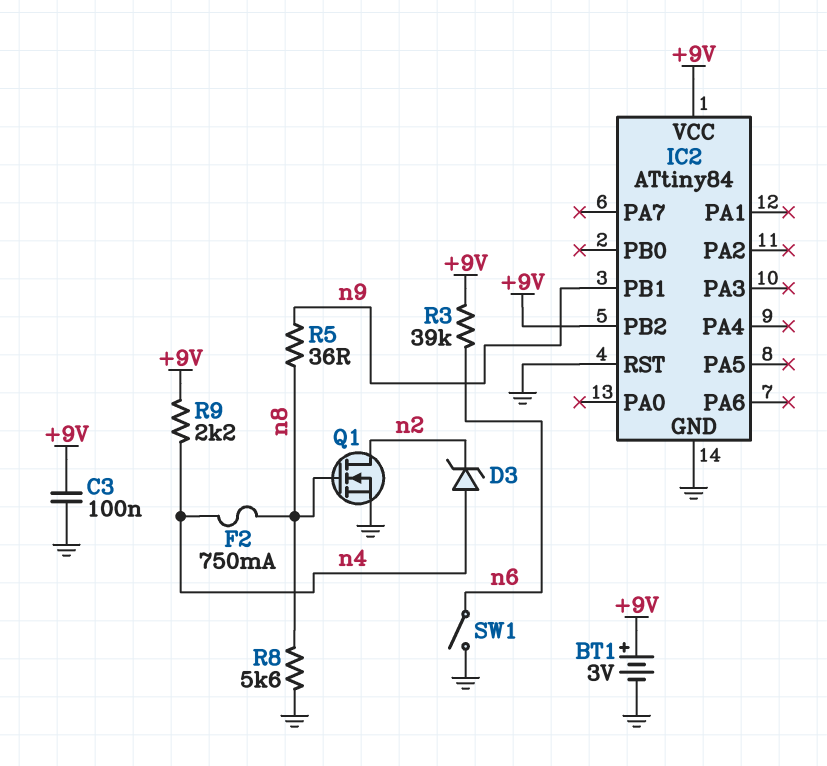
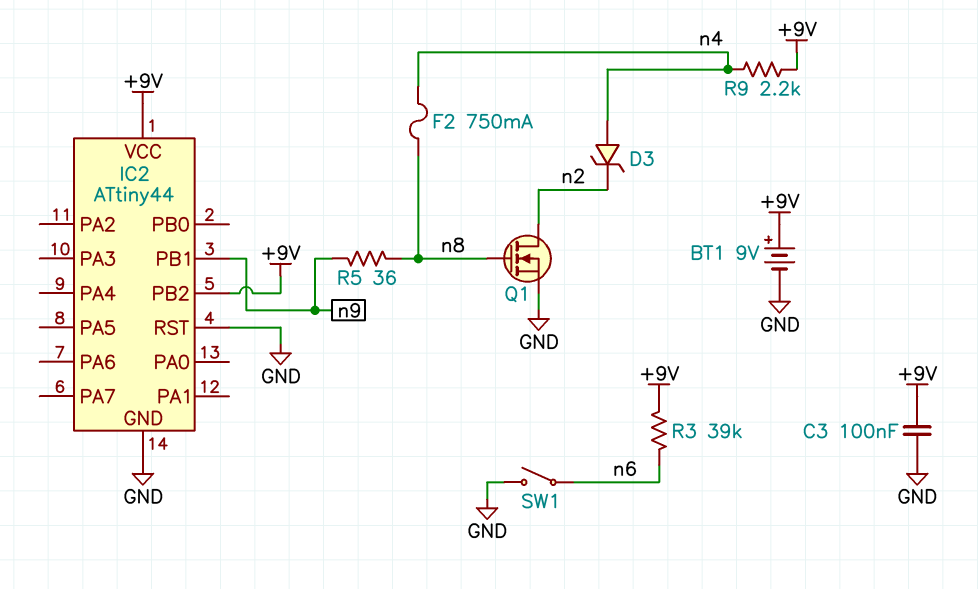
BT1: 3V (plus +9V, minus GND) -> 9V (plus +9V, minus GND)
IC2: ATtiny84 -> ATtiny44
R8: 5.6k (GND, n8) -> none

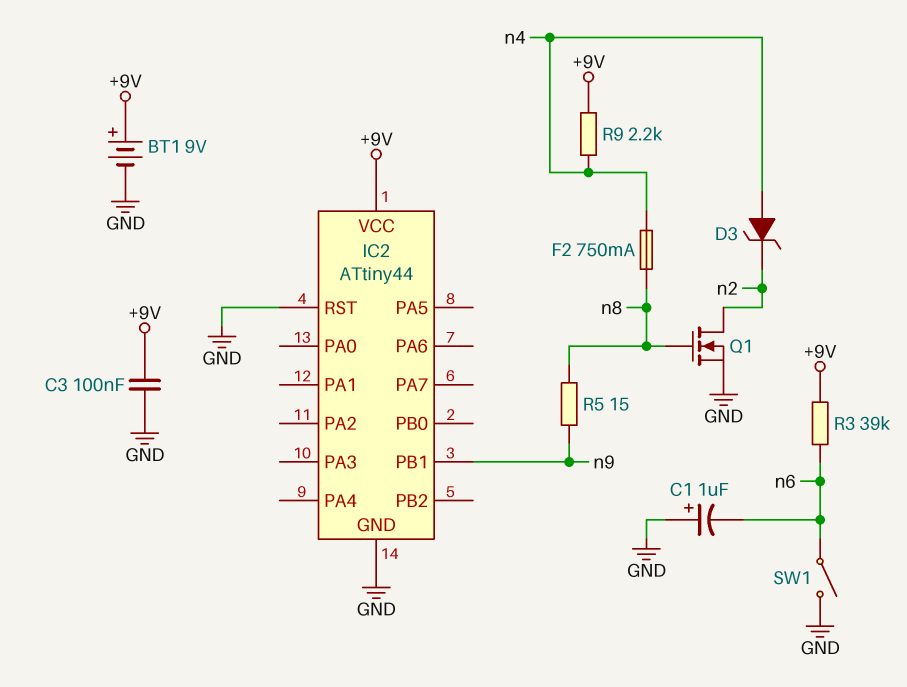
C1: none -> 1uF (plus GND, minus n6)
IC2 pin PB2: +9V -> none
R5: 36 (n8, n9) -> 15 (n8, n9)

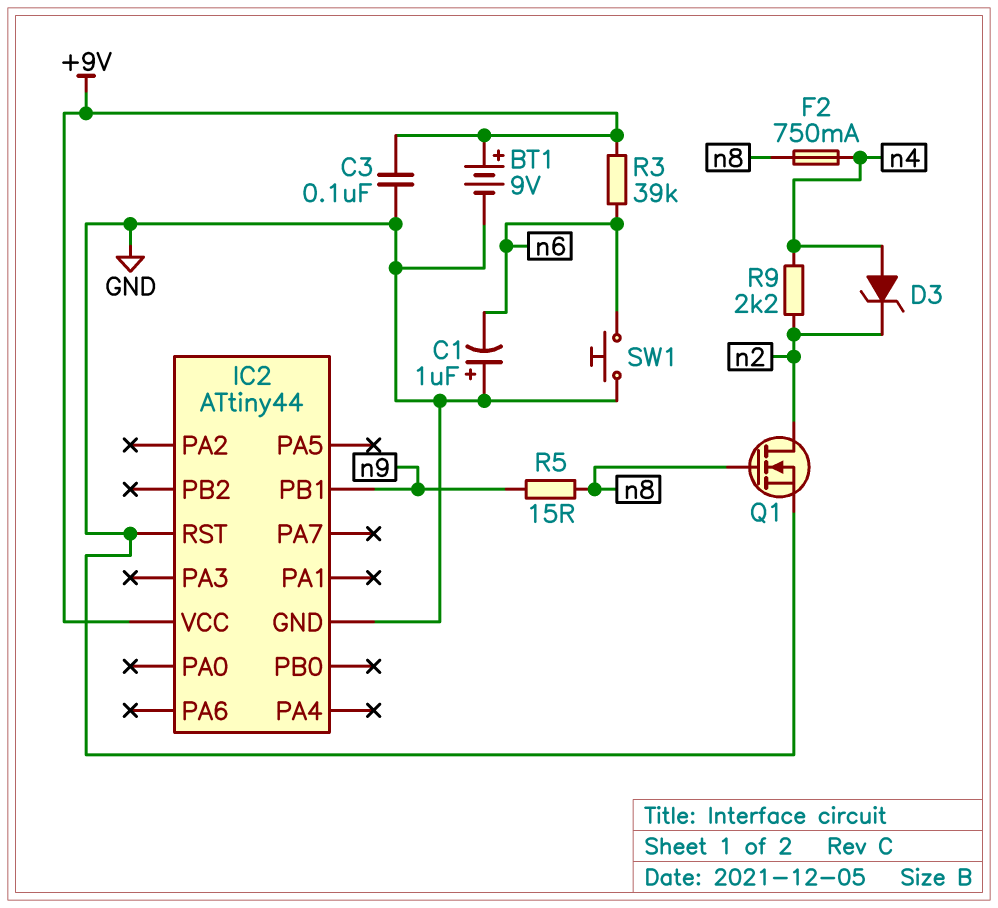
R9: 2.2k (+9V, n4) -> 2.2k (n2, n4)
SW1: switch (GND, n6) -> button (GND, n6)

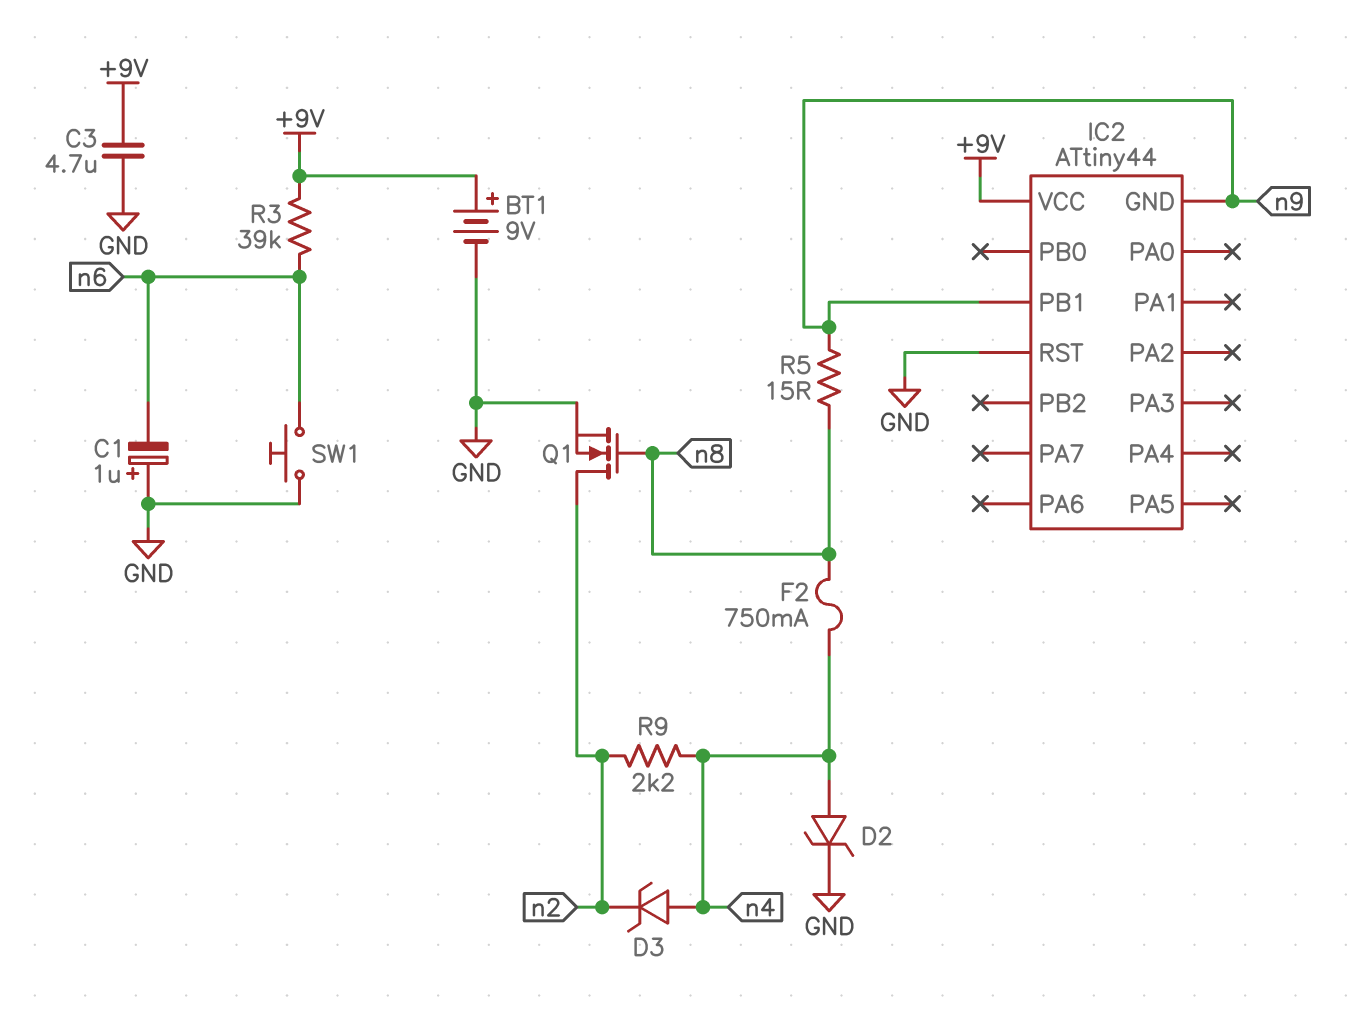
C3: 100nF (+9V, GND) -> 4.7uF (+9V, GND)
D2: none -> zener (A n4, K GND)
IC2 pin GND: GND -> n9

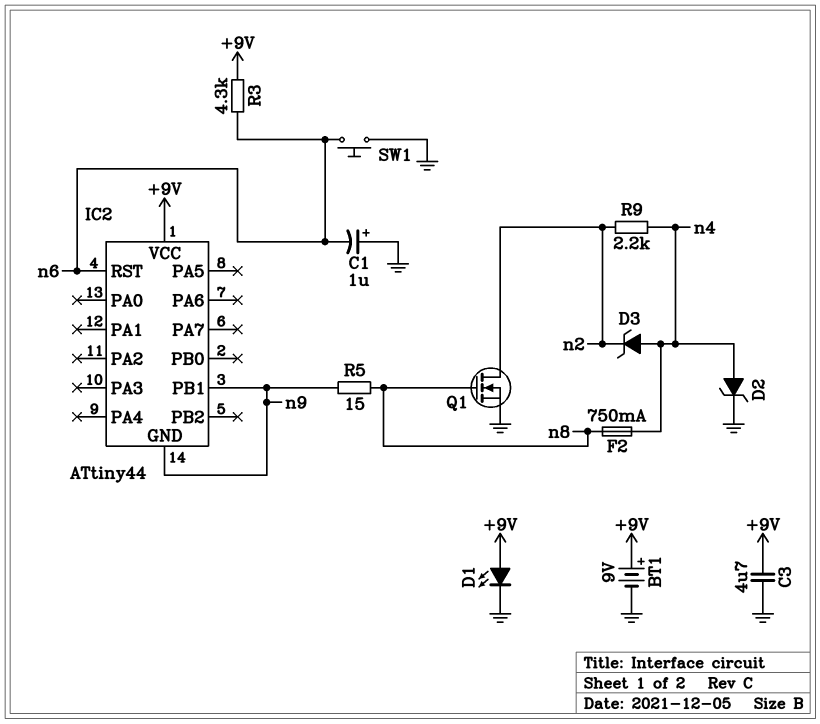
D1: none -> LED (A +9V, K GND)
IC2 pin RST: GND -> n6
R3: 39k (+9V, n6) -> 4.3k (+9V, n6)

